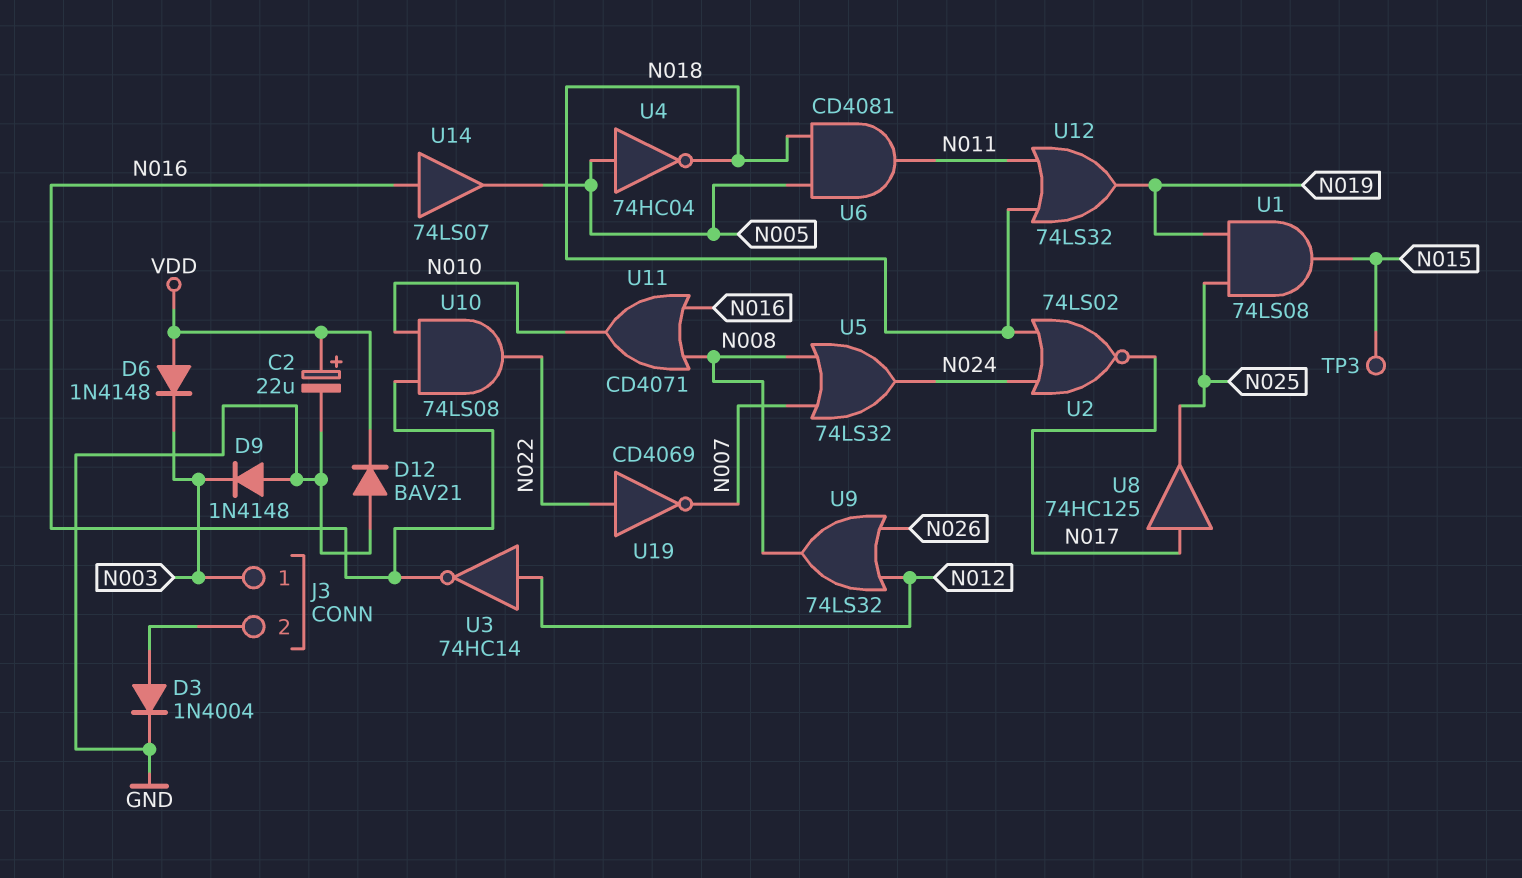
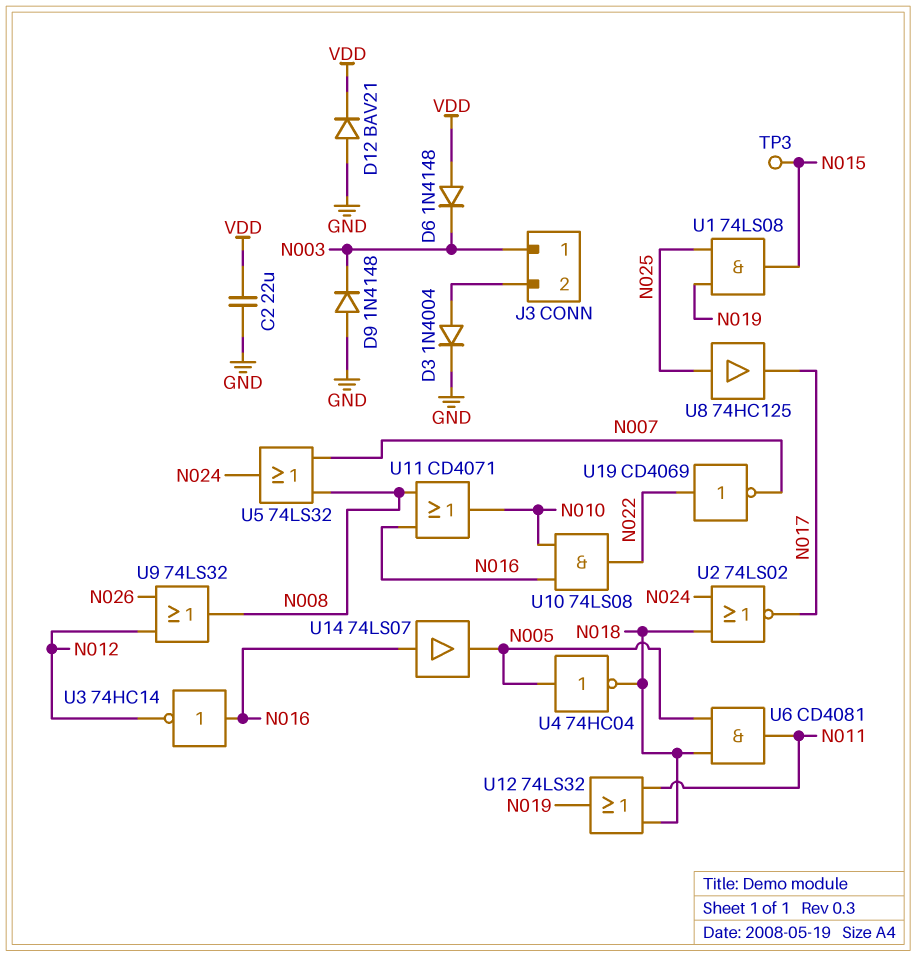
C2: 22uF (plus VDD, minus GND) -> 22uF (GND, VDD)
U3: NOT 74HC14 (in N012, out N016) -> NOT 74HC14 (in N016, out N012)
U8: buffer 74HC125 (in N017, out N025) -> buffer 74HC125 (in N025, out N017)

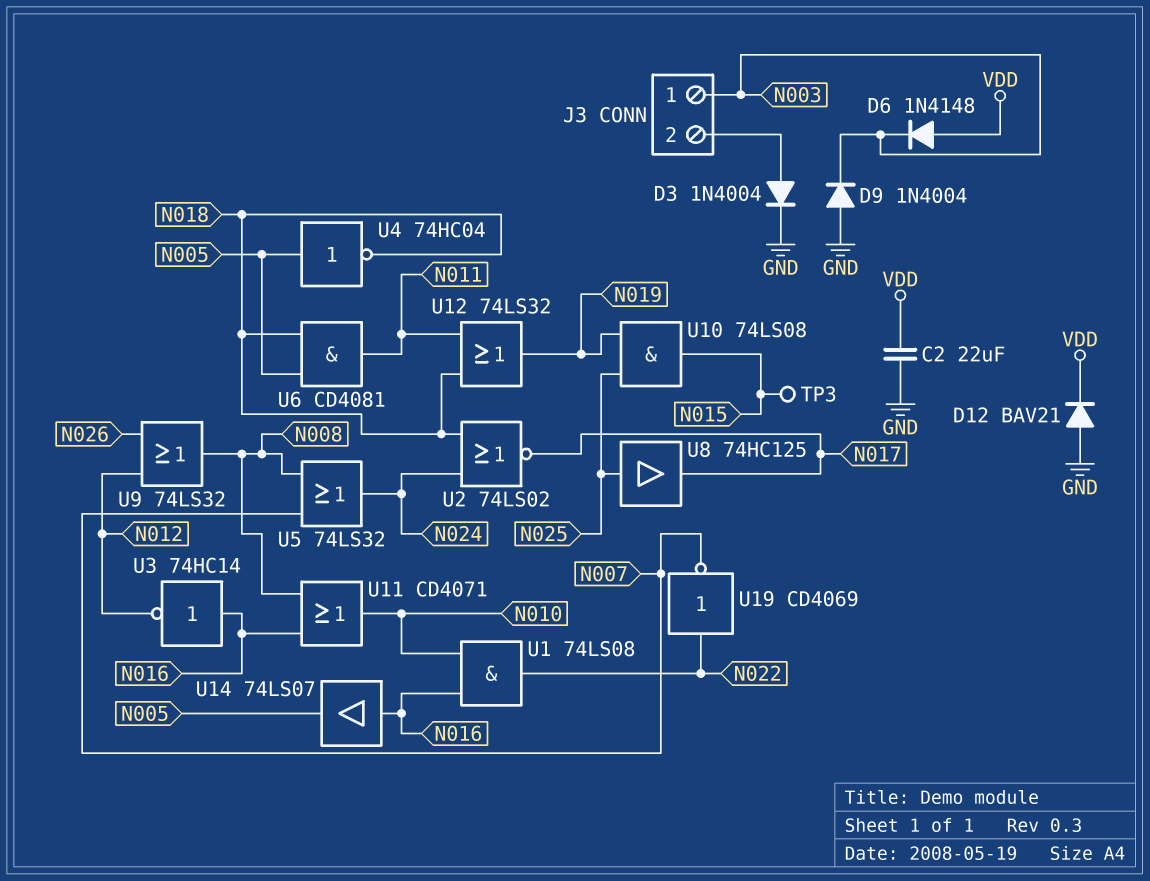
D9: diode 1N4148 (A GND, K N003) -> diode 1N4004 (A GND, K N003)
U1: AND 74LS08 (in N019, in N025, out N015) -> AND 74LS08 (in N010, in N016, out N022)
U10: AND 74LS08 (in N010, in N016, out N022) -> AND 74LS08 (in N019, in N025, out N015)

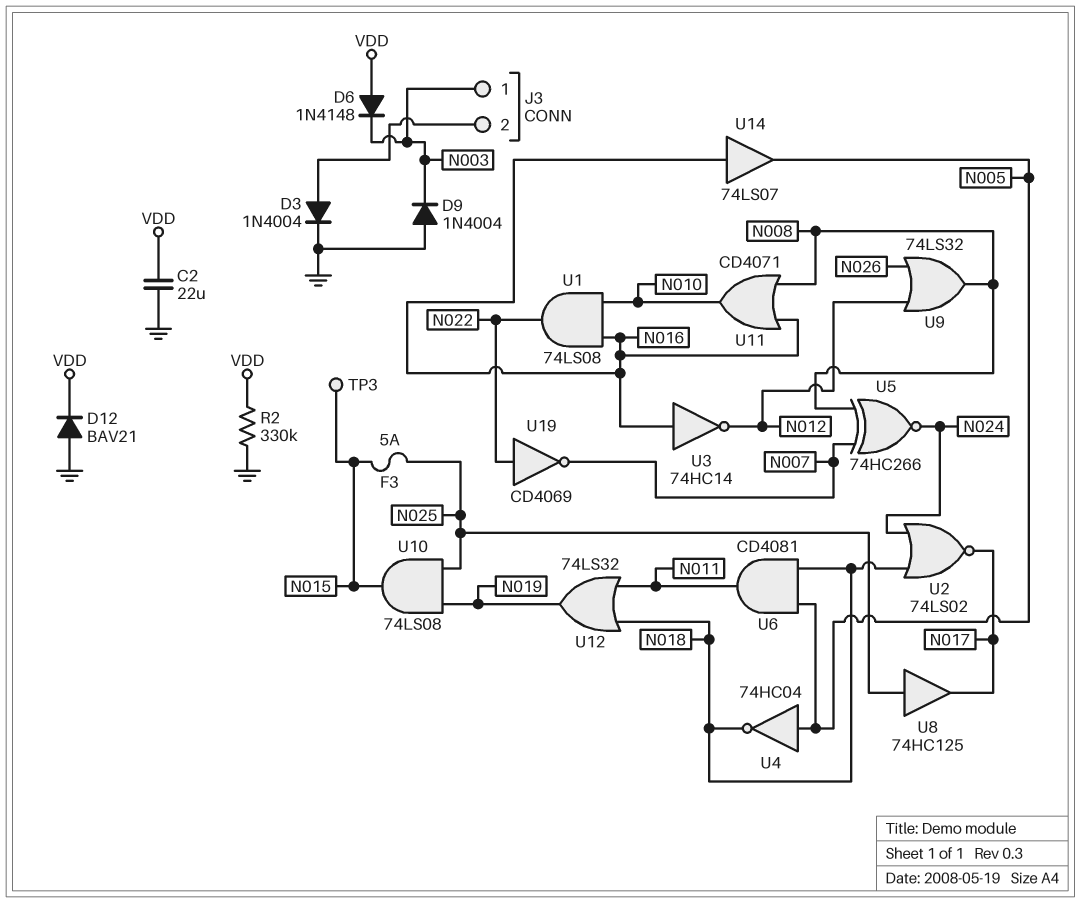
F3: none -> 5A (N015, N025)
R2: none -> 330k (GND, VDD)
U5: OR 74LS32 (in N007, in N008, out N024) -> XNOR 74HC266 (in N007, in N008, out N024)

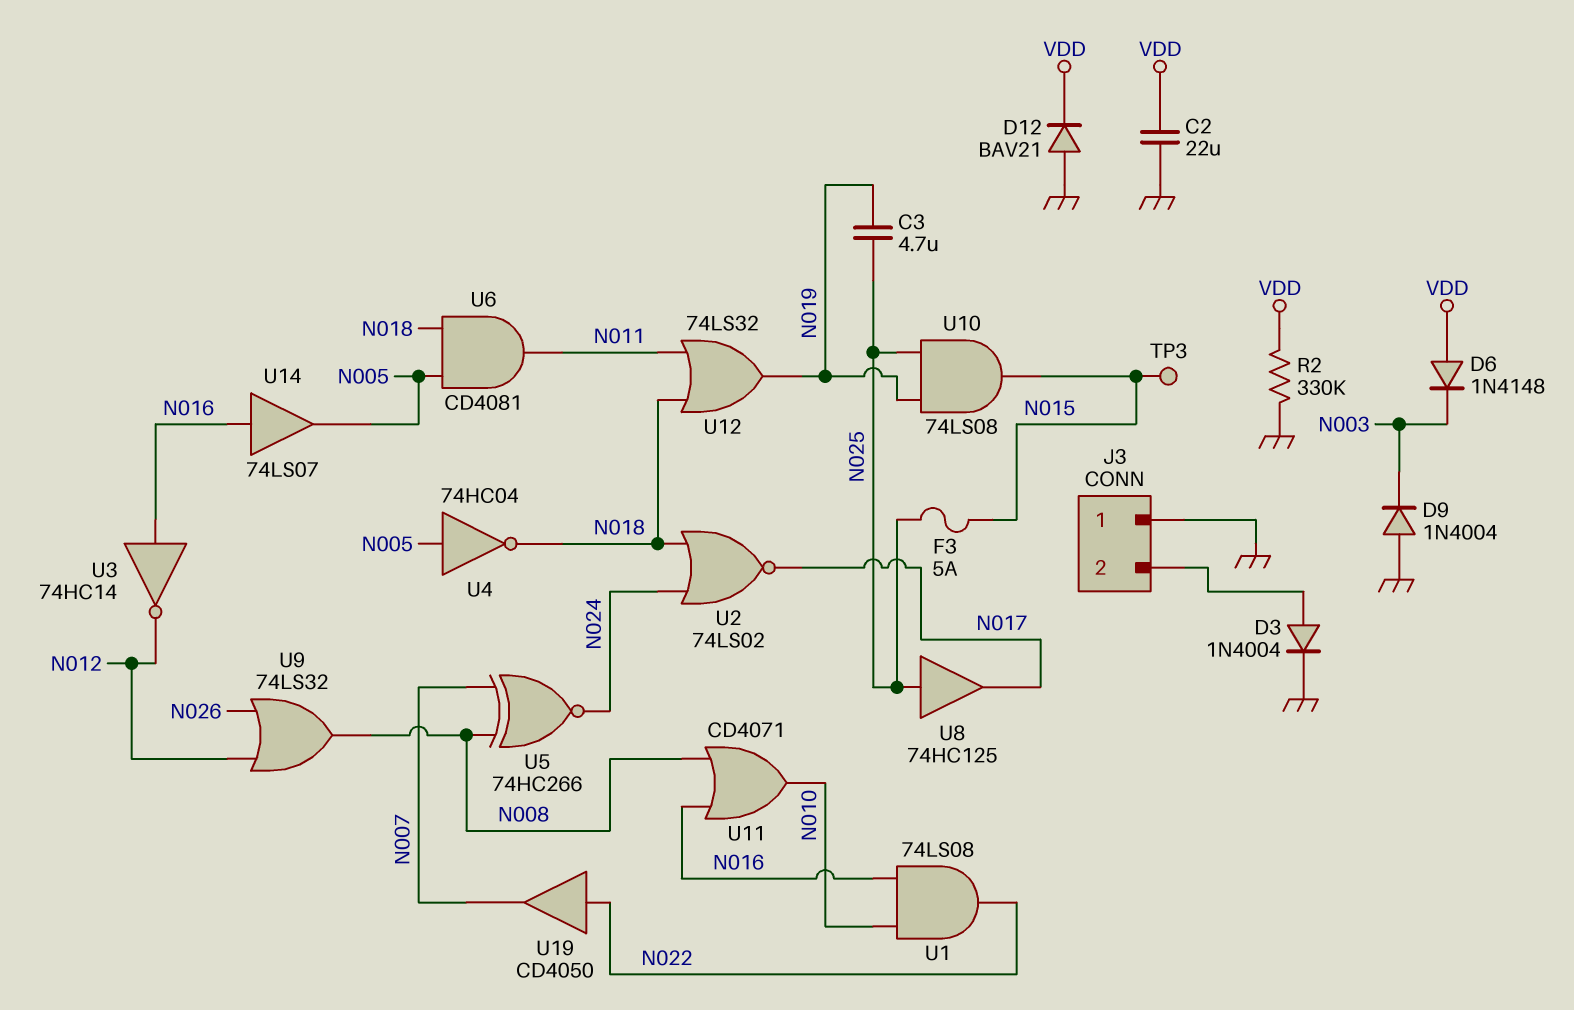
C3: none -> 4.7uF (N019, N025)
J3 pin 1: N003 -> GND
U19: NOT CD4069 (in N022, out N007) -> buffer CD4050 (in N022, out N007)

